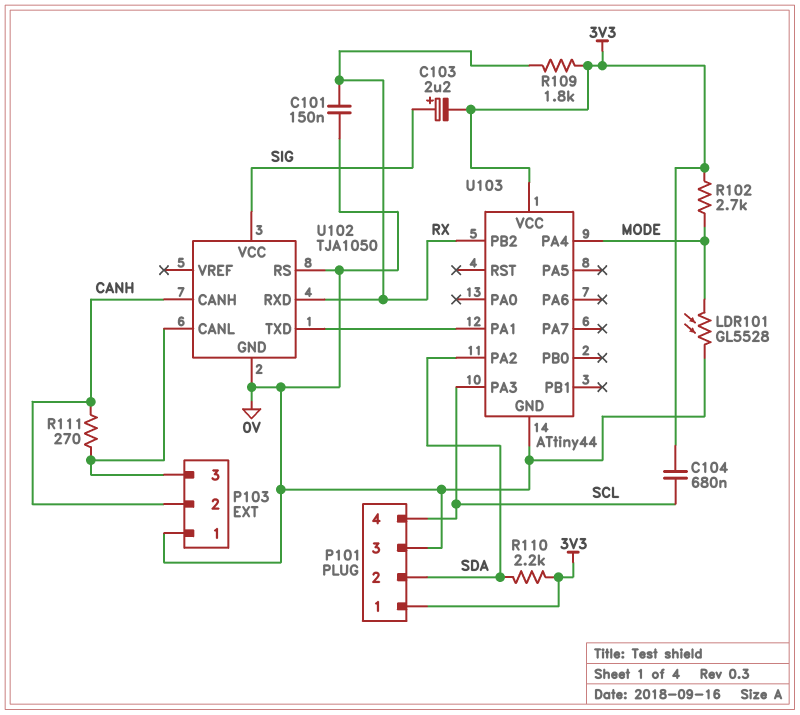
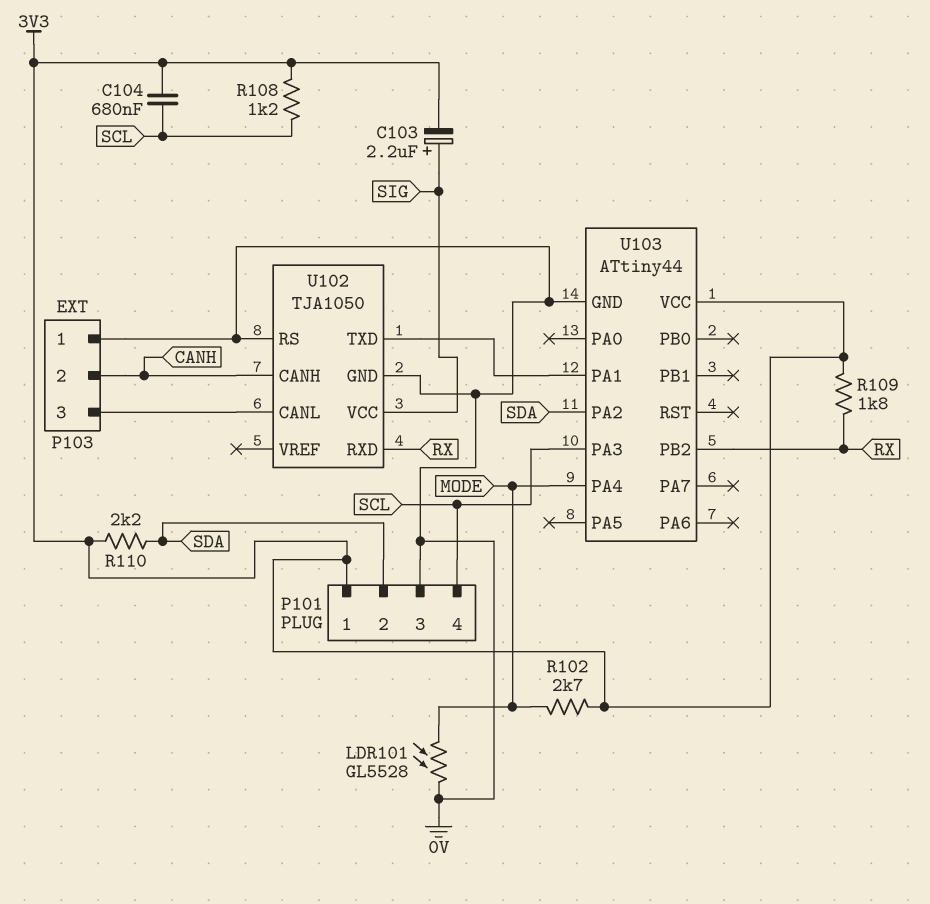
C101: 150nF (0V, RX) -> none
R108: none -> 1.2k (3V3, SCL)
R111: 270 (CANH, P103/3) -> none

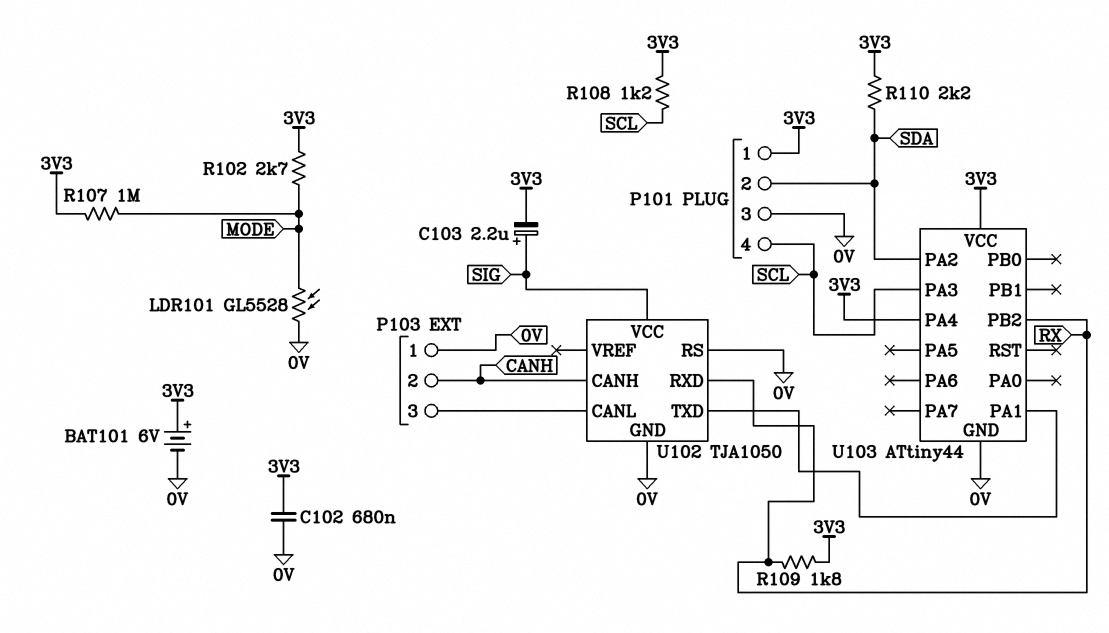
BAT101: none -> 6V (plus 3V3, minus 0V)
C102: none -> 680nF (0V, 3V3)
C104: 680nF (3V3, SCL) -> none
R107: none -> 1M (3V3, MODE)
U103 pin PA4: MODE -> 3V3

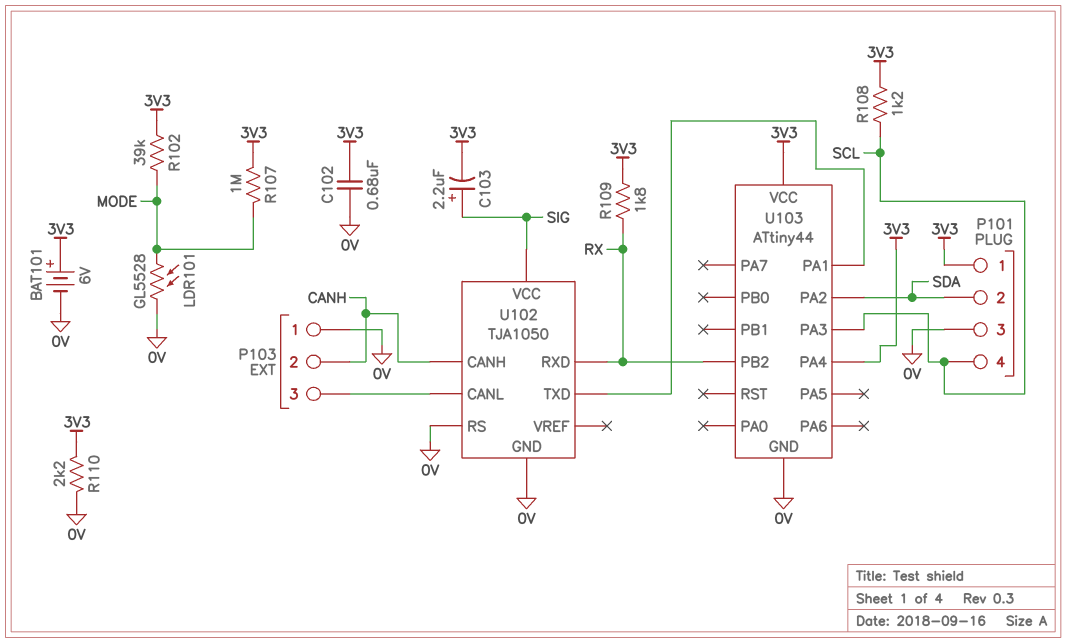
R102: 2.7k (3V3, MODE) -> 39k (3V3, MODE)
R110: 2.2k (3V3, SDA) -> 2.2k (0V, 3V3)

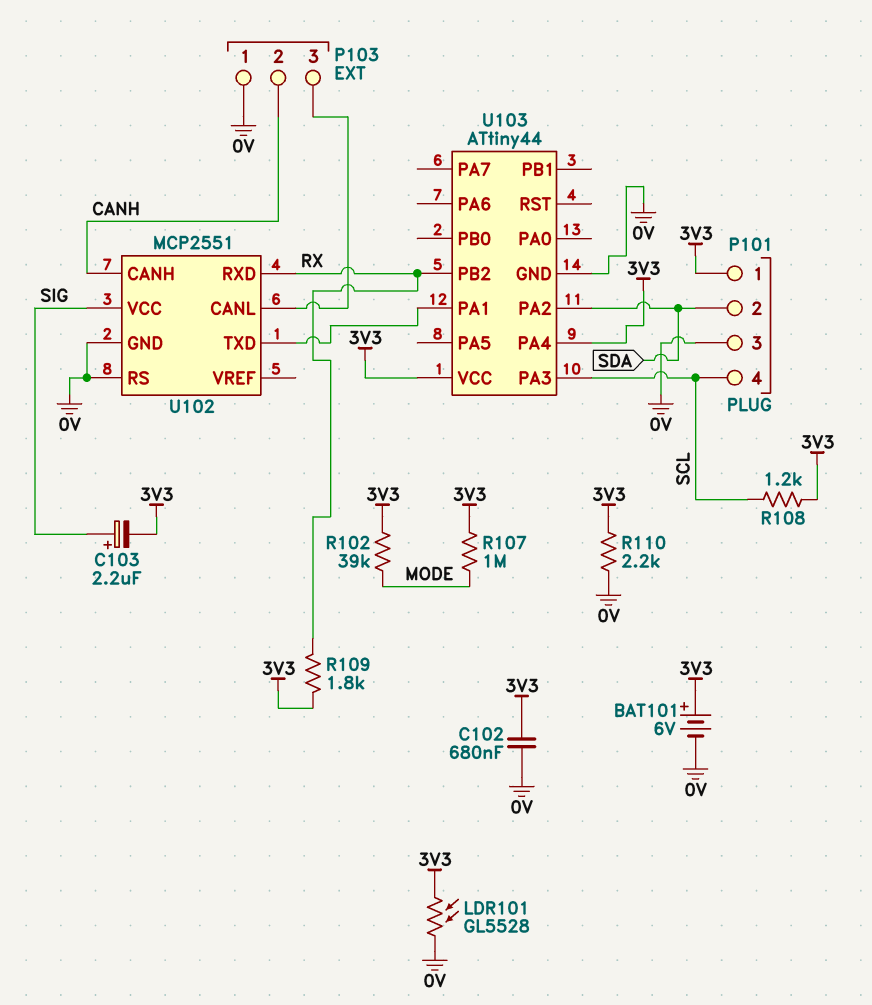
LDR101: GL5528 (0V, MODE) -> GL5528 (0V, 3V3)
U102: TJA1050 -> MCP2551

